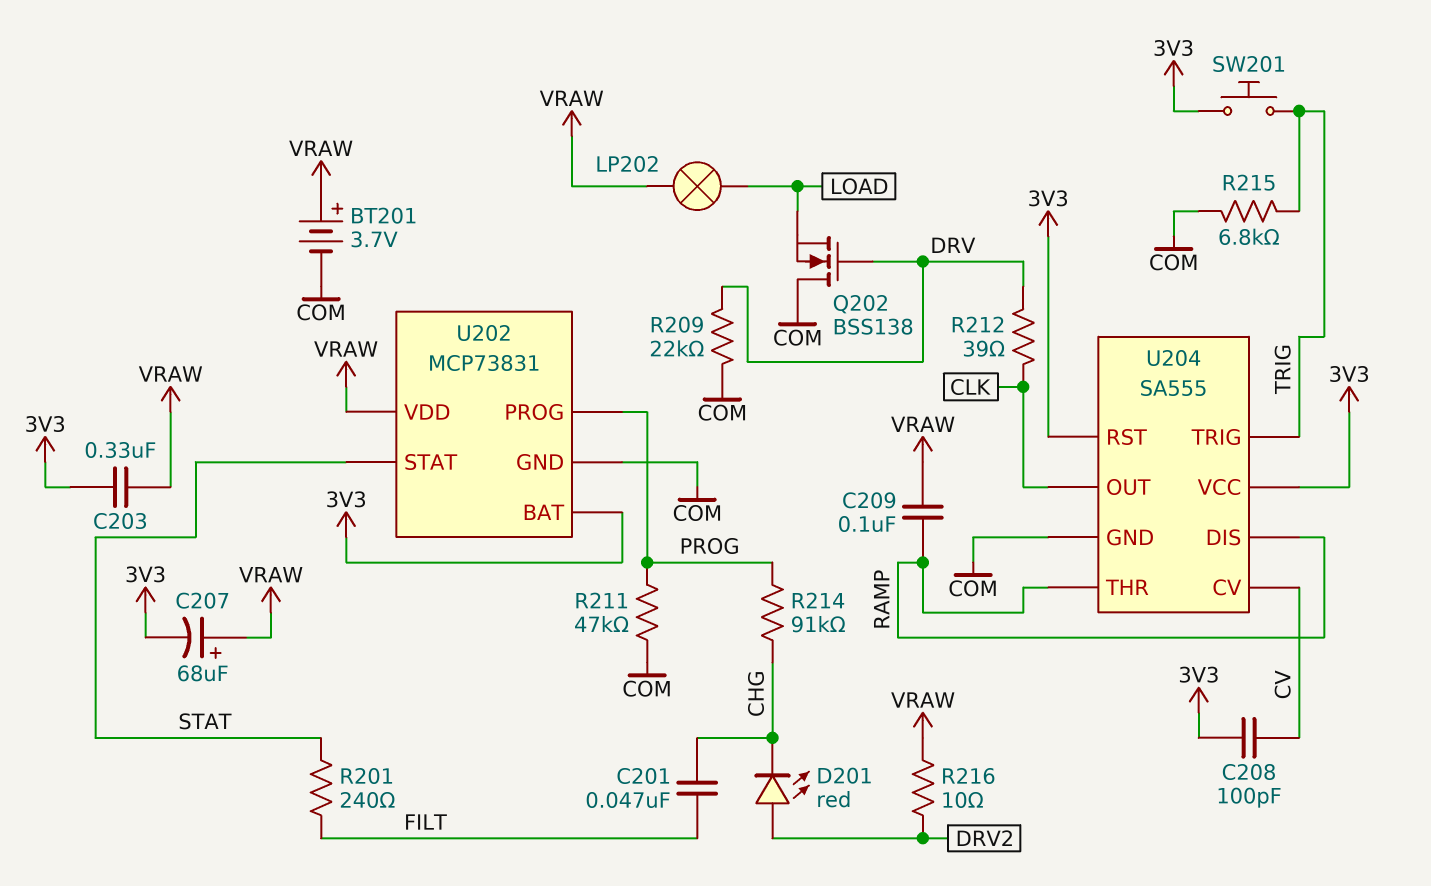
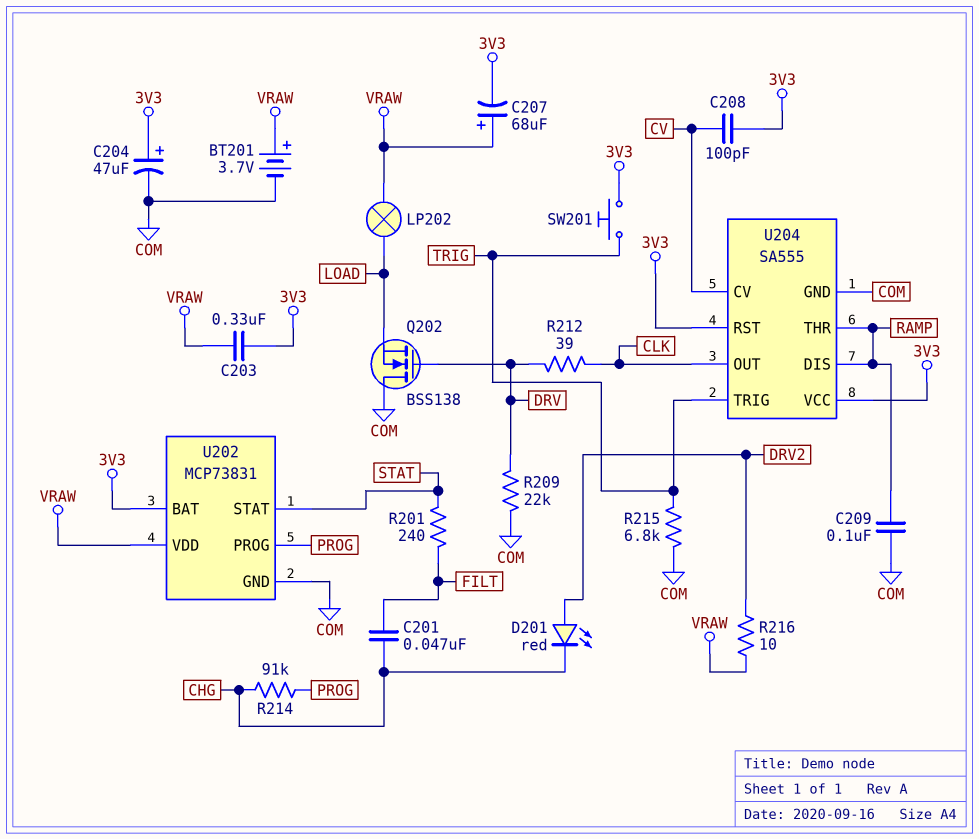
C204: none -> 47uF (plus 3V3, minus COM)
C209: 100nF (RAMP, VRAW) -> 100nF (COM, RAMP)
R211: 47k (COM, PROG) -> none

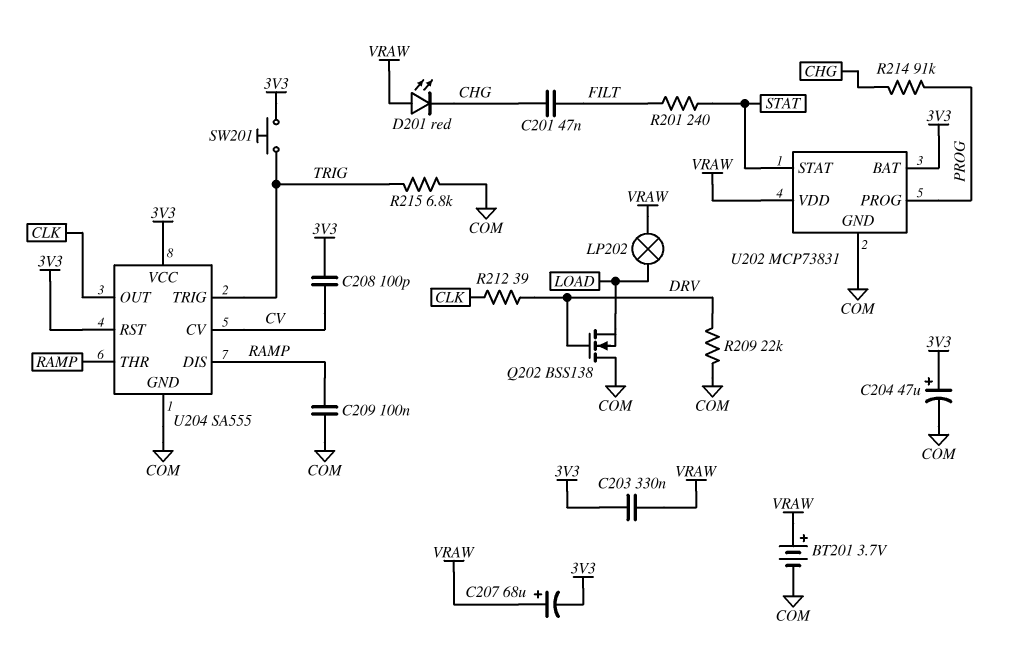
D201: LED red (A DRV2, K CHG) -> LED red (A VRAW, K CHG)
R216: 10 (DRV2, VRAW) -> none

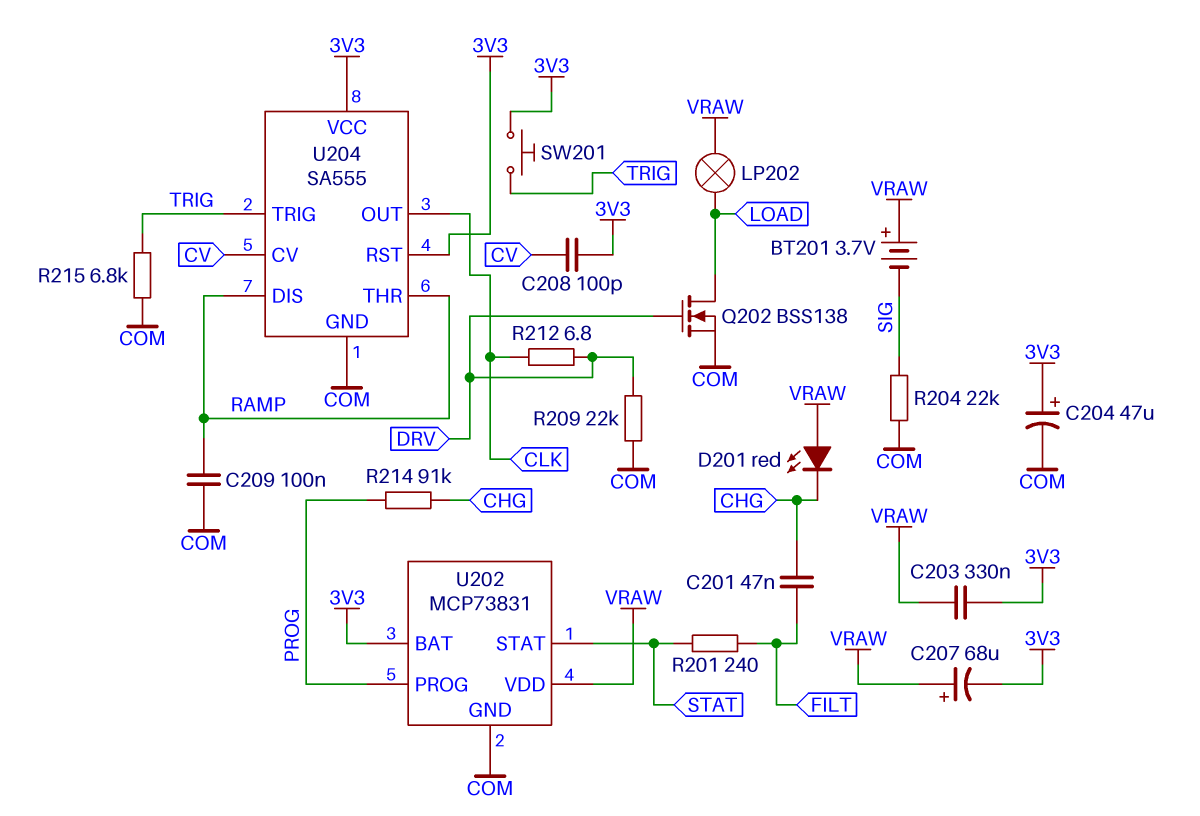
BT201: 3.7V (plus VRAW, minus COM) -> 3.7V (plus VRAW, minus SIG)
Q202: NMOS BSS138 (G DRV, D COM, S LOAD) -> NMOS BSS138 (G DRV, D LOAD, S COM)
R204: none -> 22k (COM, SIG)
R212: 39 (CLK, DRV) -> 6.8 (CLK, DRV)

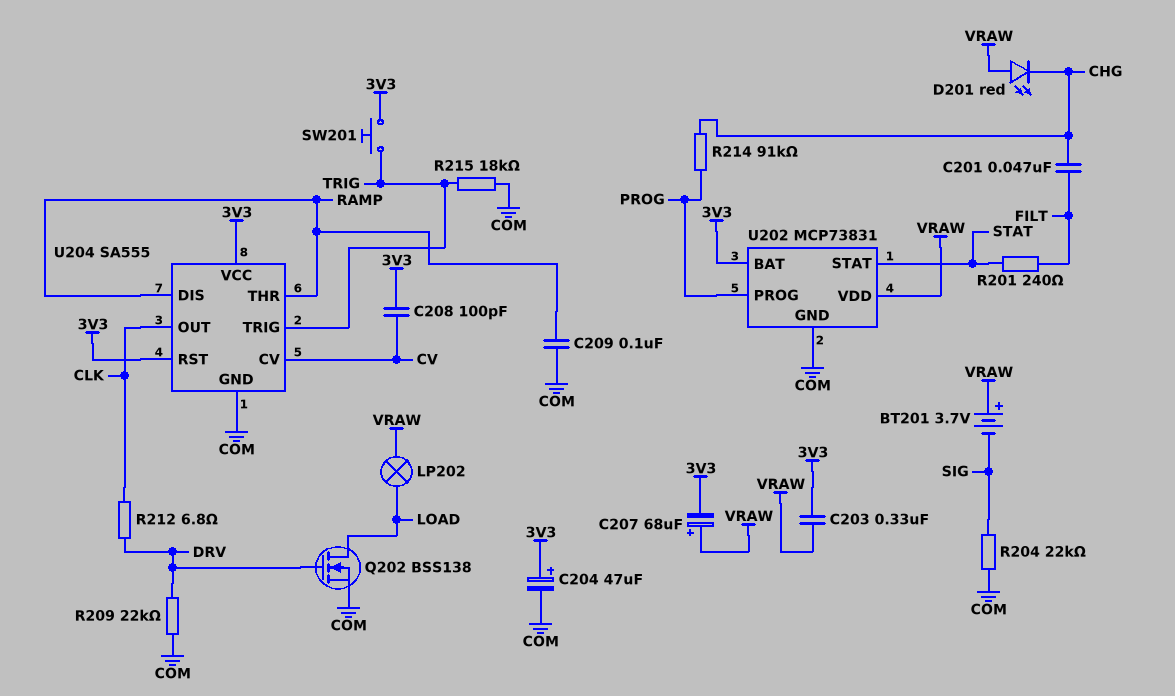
R215: 6.8k (COM, TRIG) -> 18k (COM, TRIG)

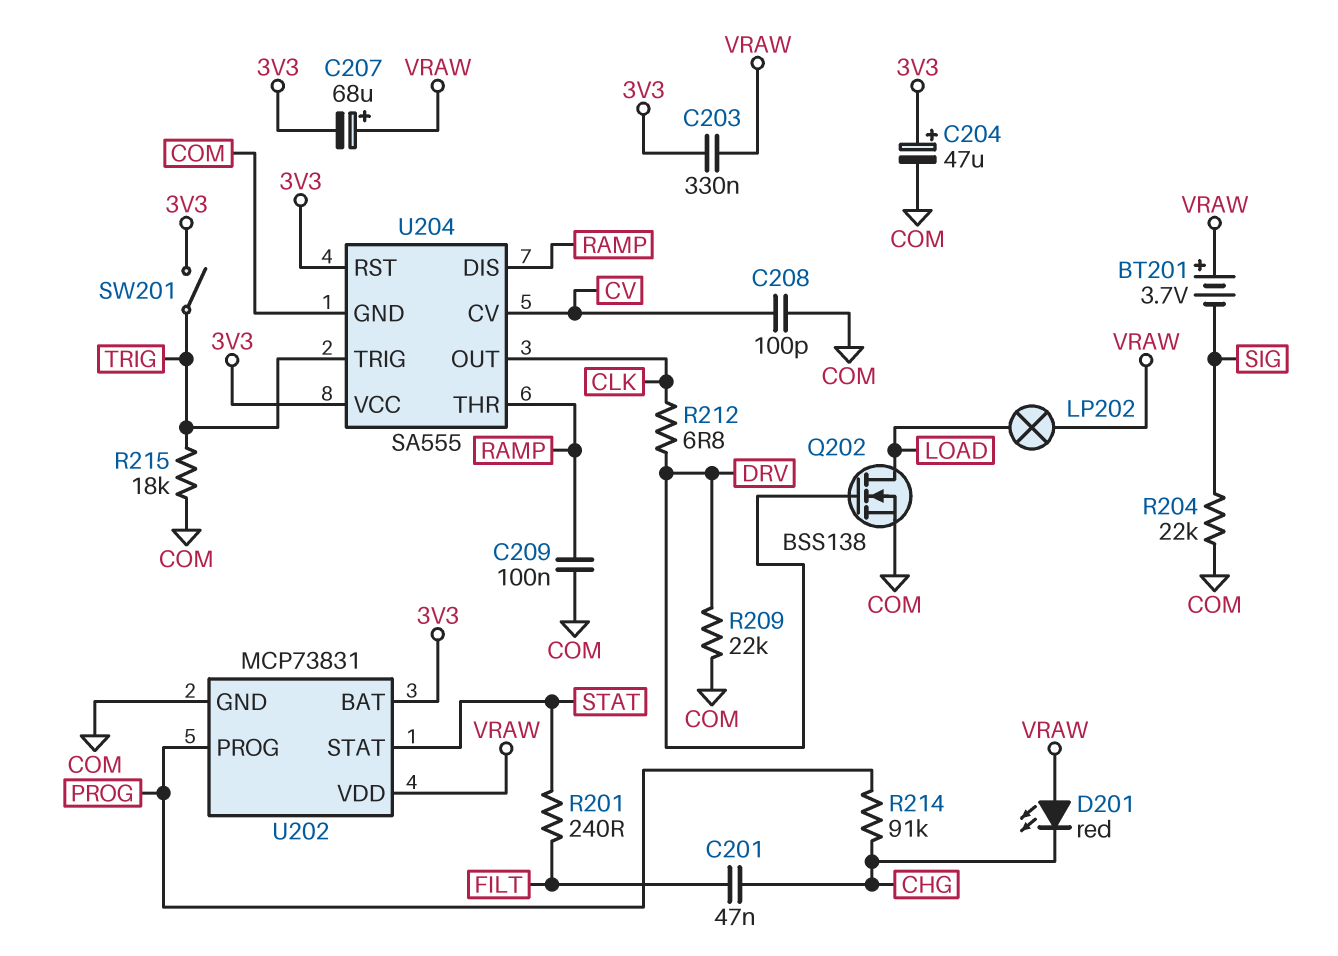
C208: 100pF (3V3, CV) -> 100pF (COM, CV)
SW201: button (3V3, TRIG) -> switch (3V3, TRIG)

